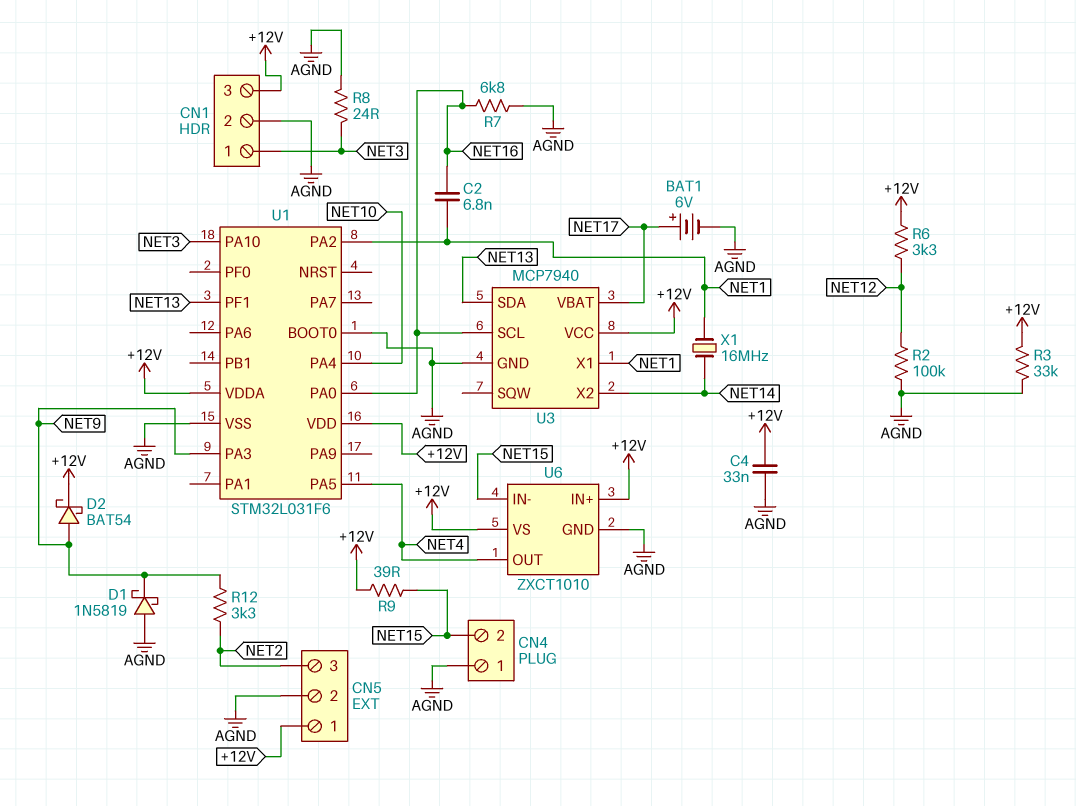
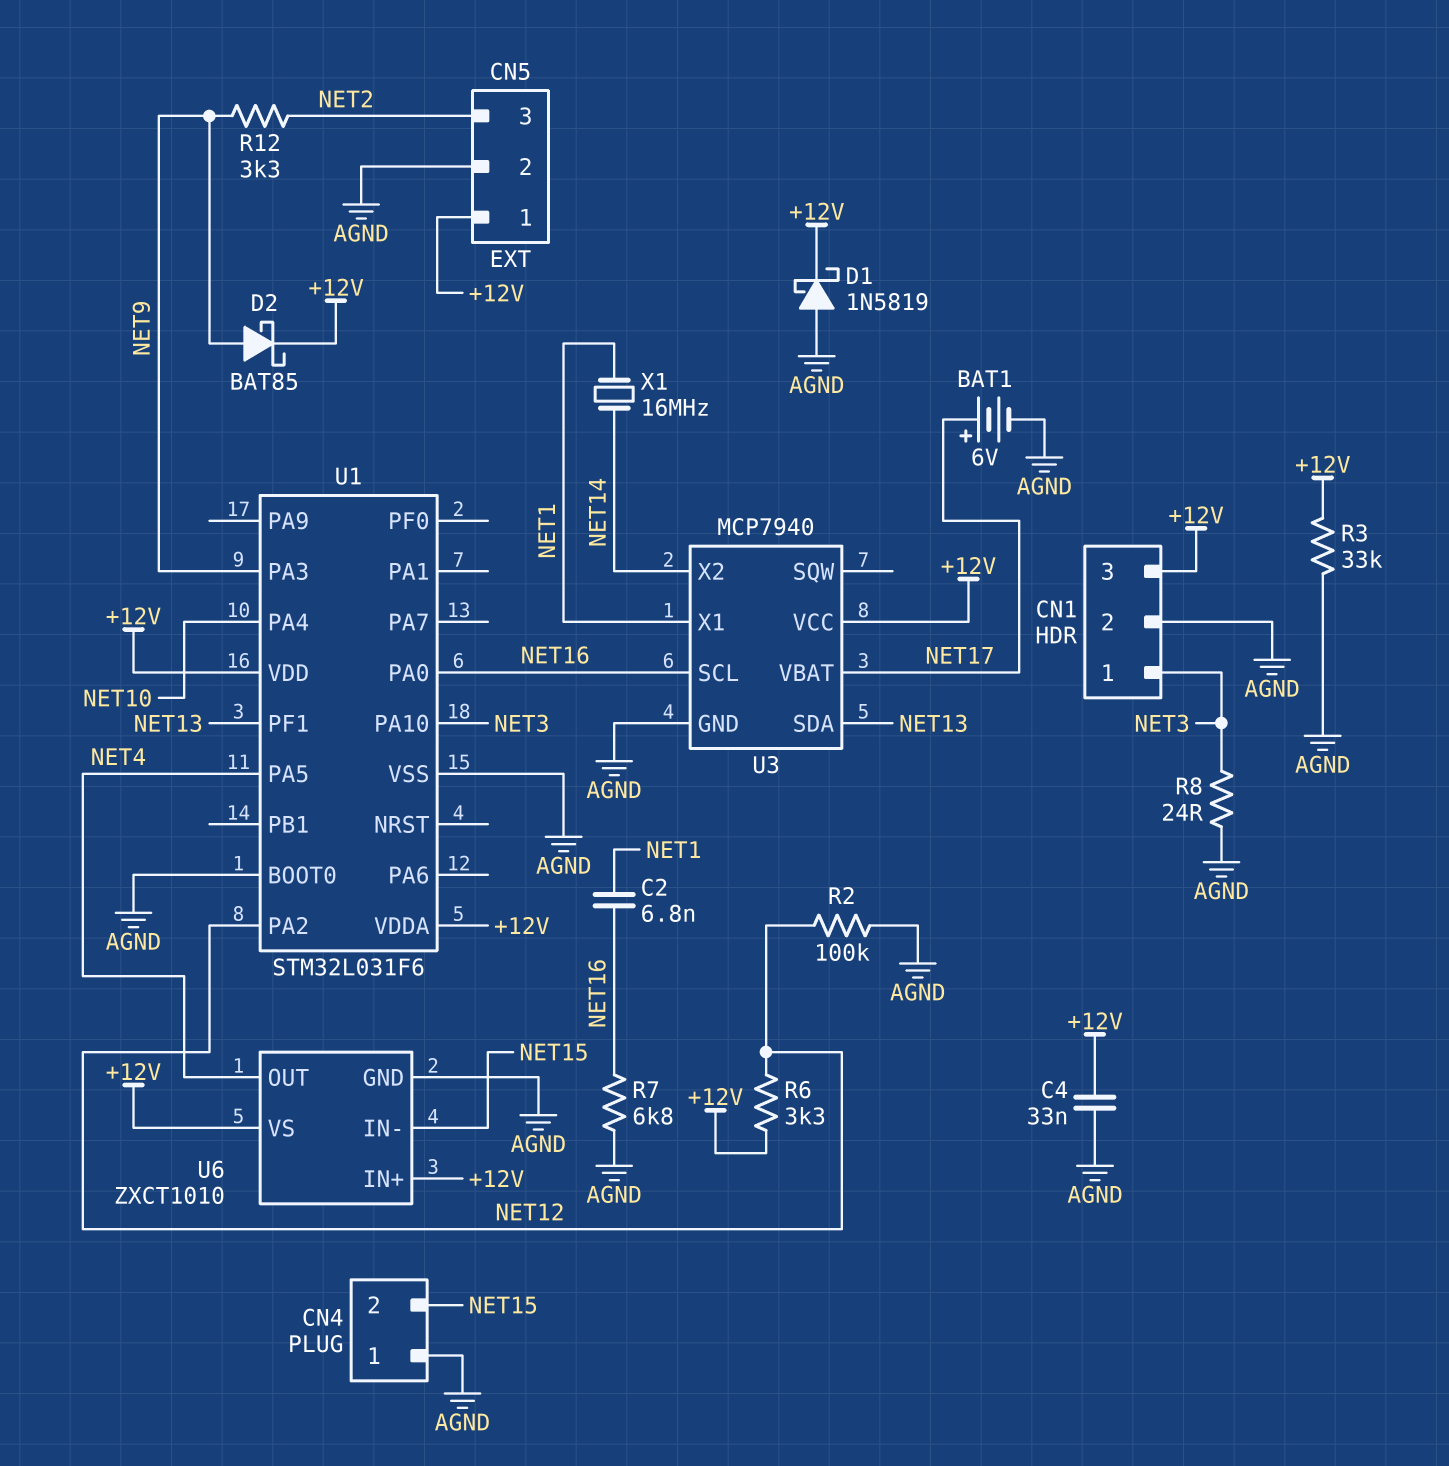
D1: schottky 1N5819 (A AGND, K NET9) -> schottky 1N5819 (A AGND, K +12V)
D2: schottky BAT54 (A NET9, K +12V) -> schottky BAT85 (A NET9, K +12V)
R9: 39 (+12V, NET15) -> none
U1 pin PA2: NET1 -> NET12

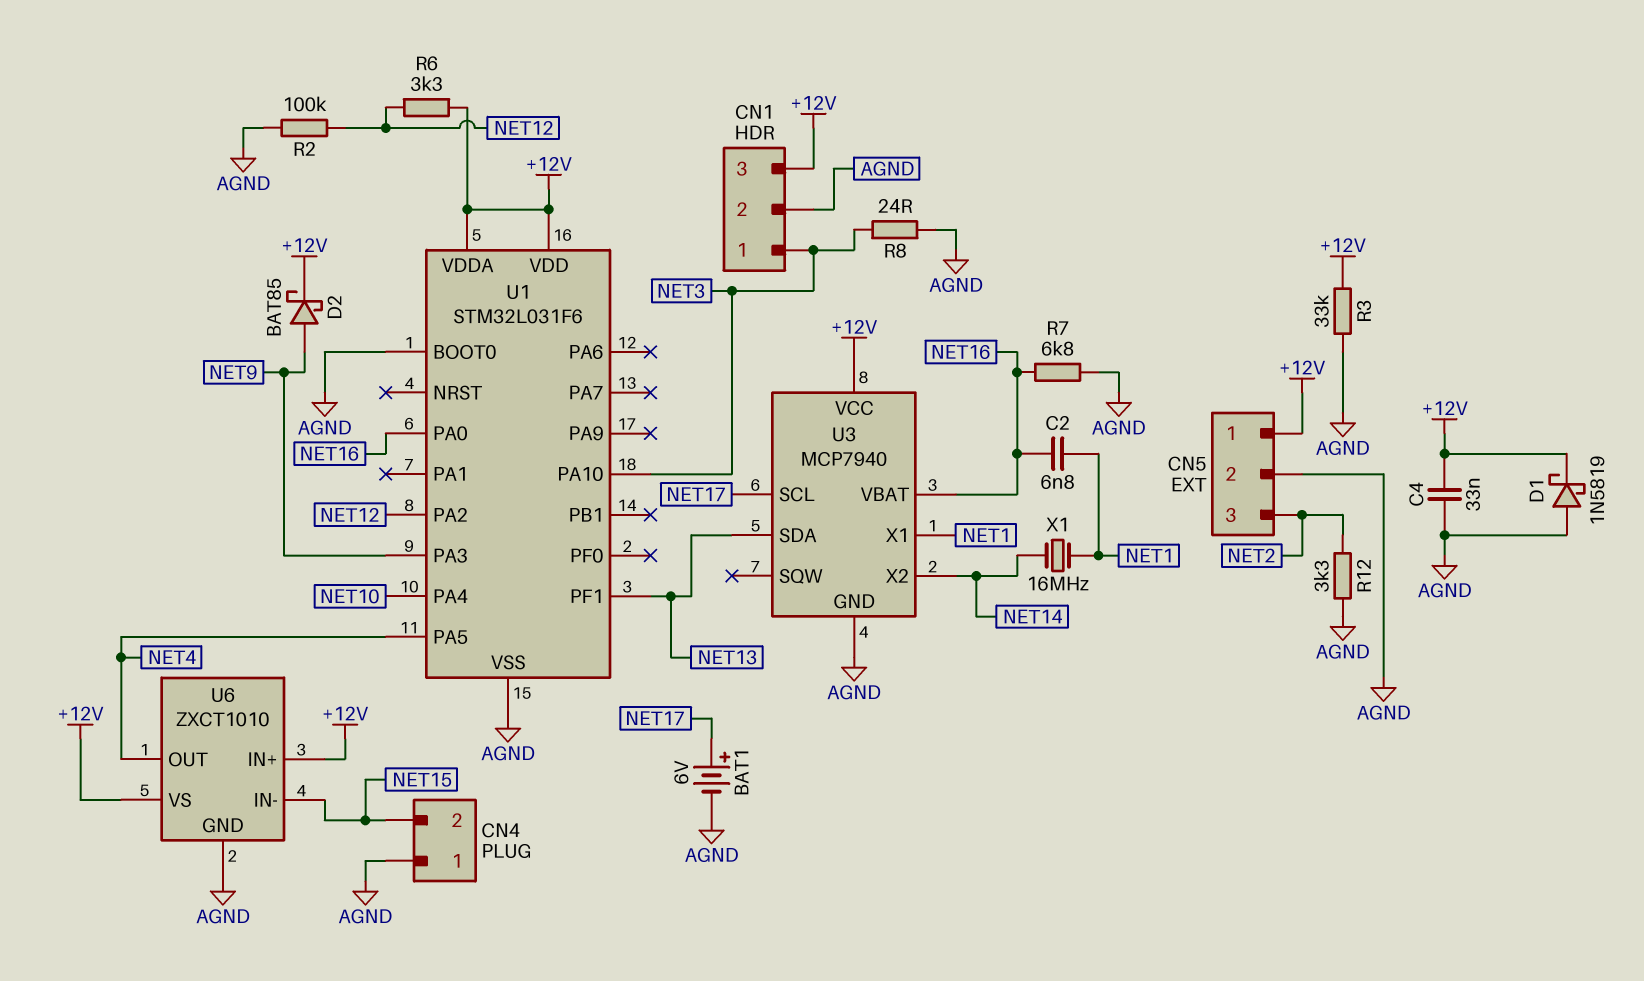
R12: 3.3k (NET2, NET9) -> 3.3k (AGND, NET2)
U3 pin SCL: NET16 -> NET17
U3 pin VBAT: NET17 -> NET16

